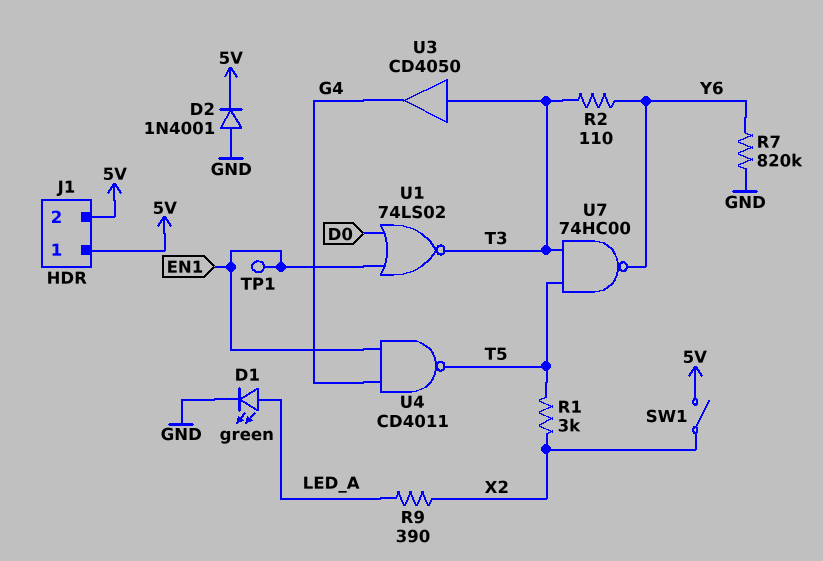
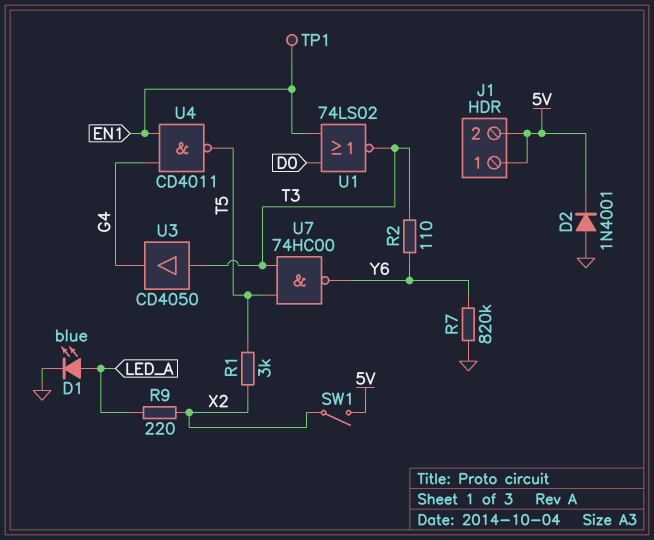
D1: LED green (A LED_A, K GND) -> LED blue (A LED_A, K GND)
R9: 390 (LED_A, X2) -> 220 (LED_A, X2)

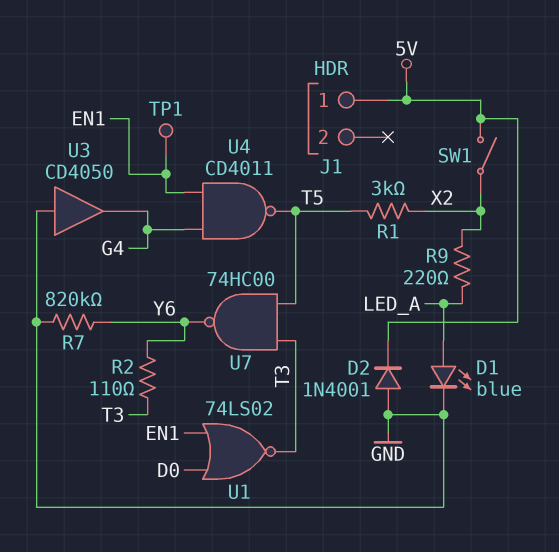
J1 pin 2: 5V -> none
U3: buffer CD4050 (in T3, out G4) -> buffer CD4050 (in GND, out G4)

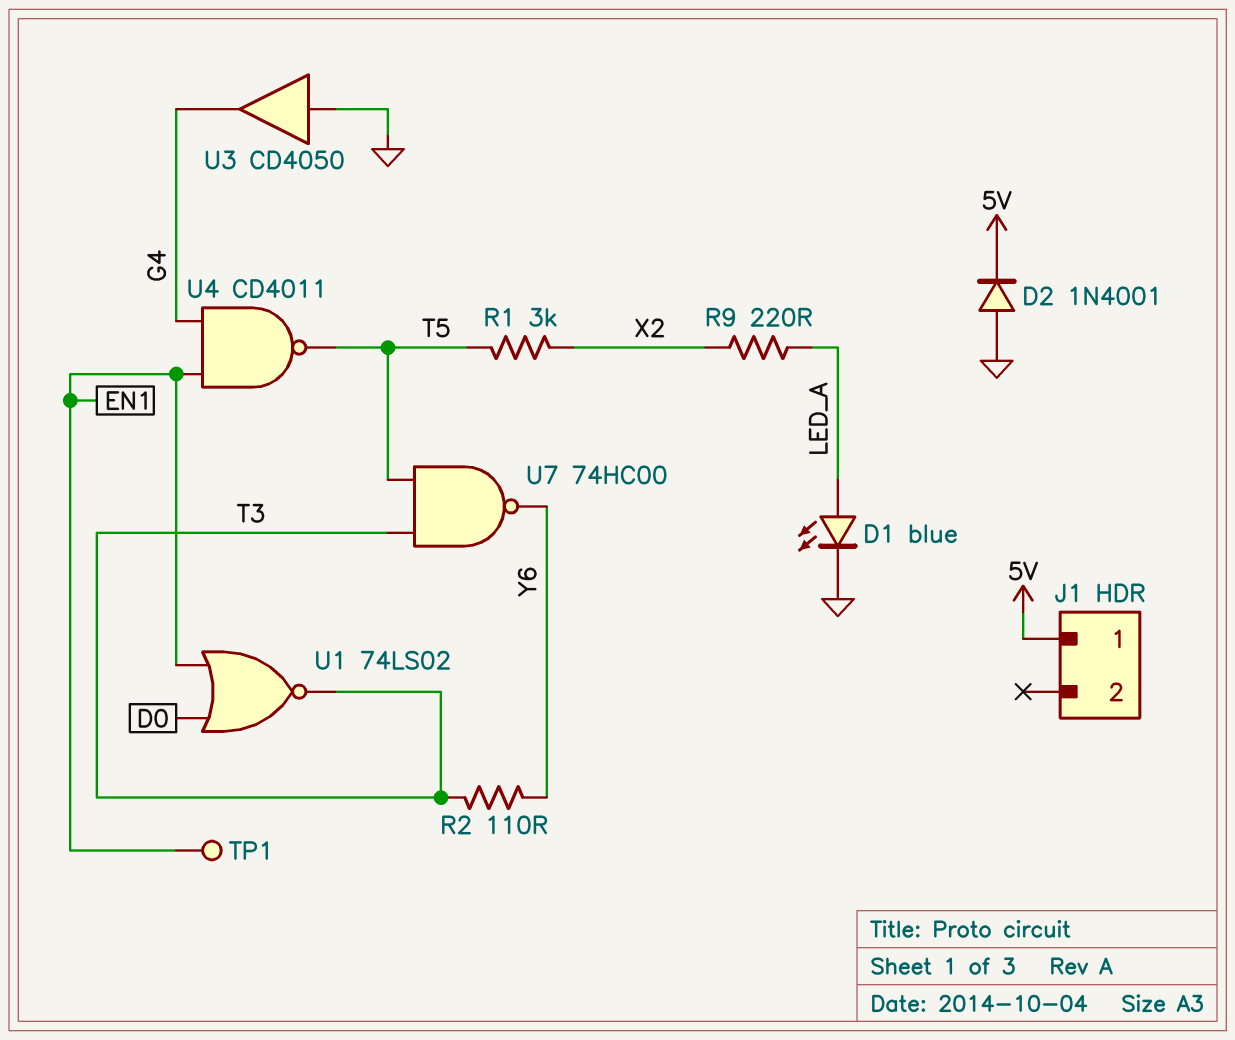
R7: 820k (GND, Y6) -> none
SW1: switch (5V, X2) -> none

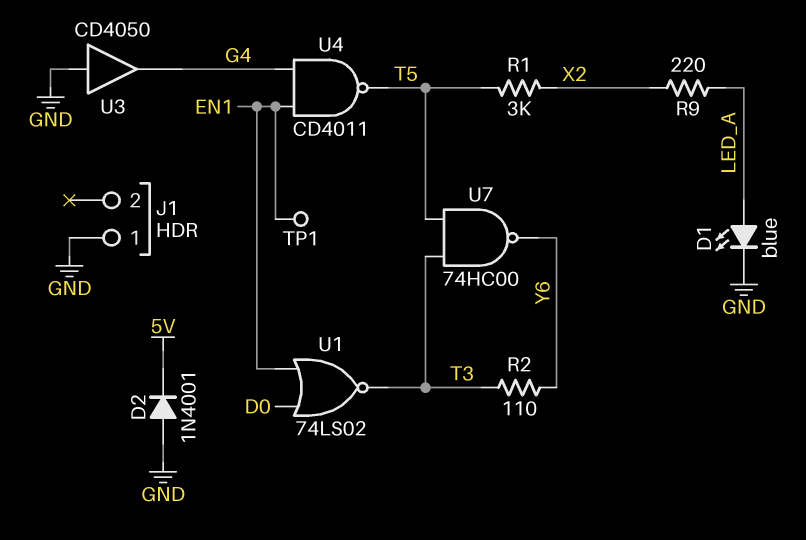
J1 pin 1: 5V -> GND

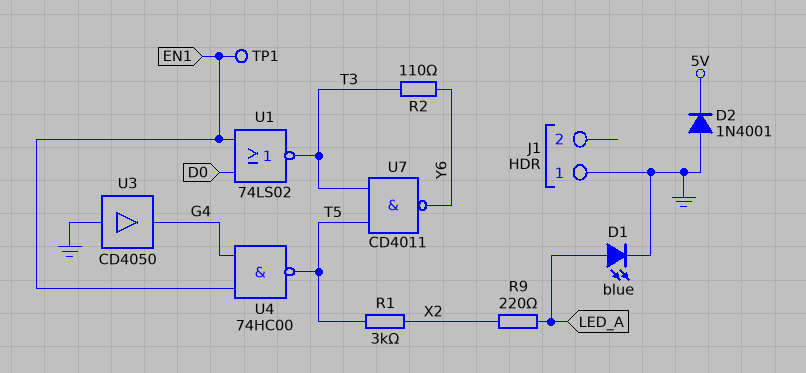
U4: NAND CD4011 (in EN1, in G4, out T5) -> NAND 74HC00 (in EN1, in G4, out T5)
U7: NAND 74HC00 (in T3, in T5, out Y6) -> NAND CD4011 (in T3, in T5, out Y6)

